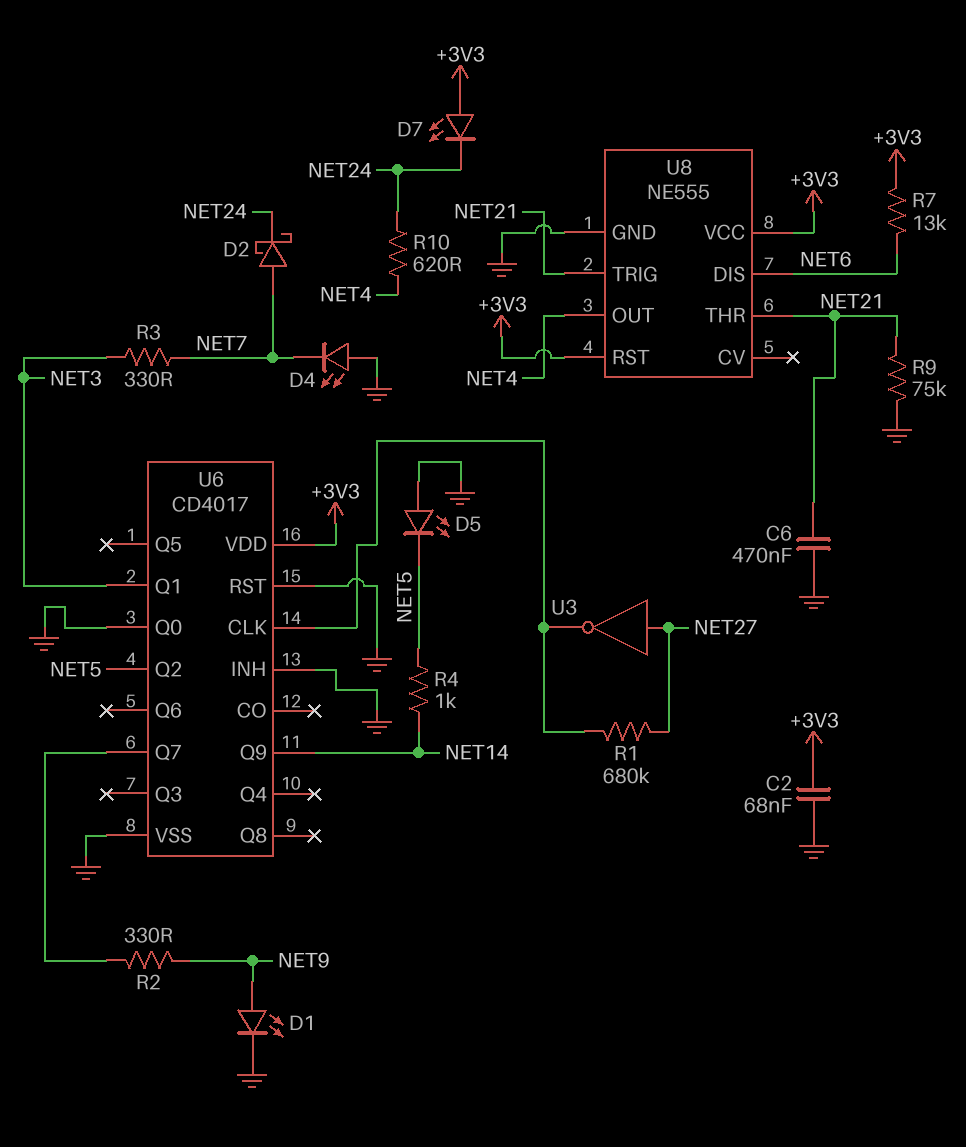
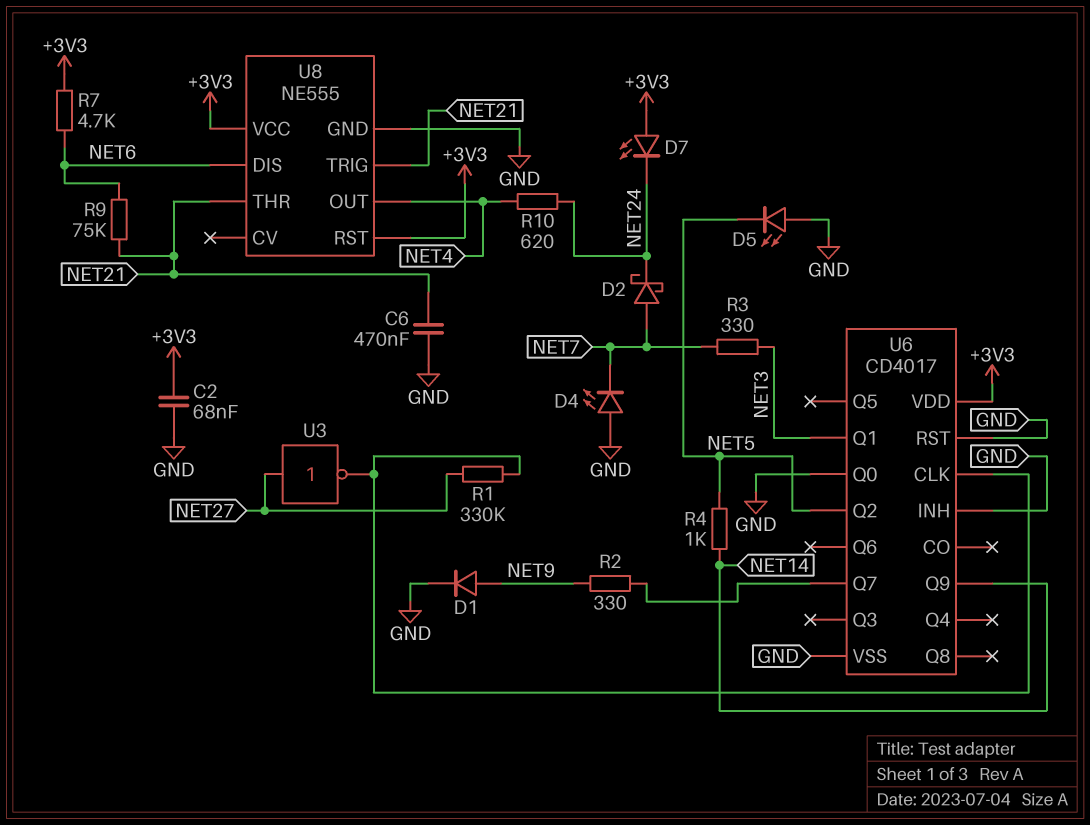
D1: LED (A NET9, K GND) -> diode (A NET9, K GND)
R1: 680k (NET27, U6/CLK) -> 330k (NET27, U6/CLK)
R7: 13k (+3V3, NET6) -> 4.7k (+3V3, NET6)
R9: 75k (GND, NET21) -> 75k (NET6, NET21)

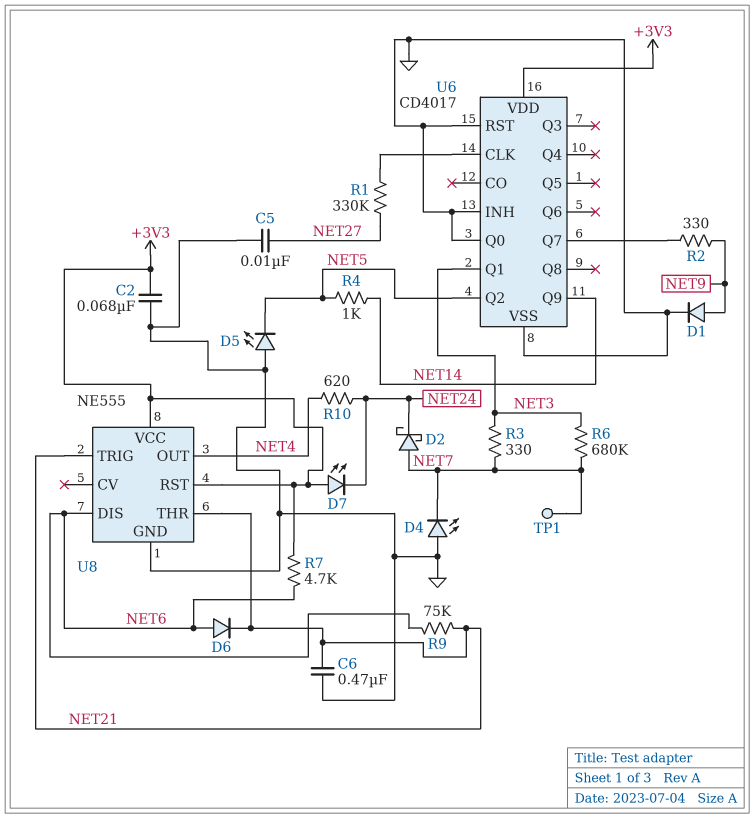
C5: none -> 10nF (GND, NET27)
D6: none -> diode (A NET6, K NET21)
R6: none -> 680k (NET3, NET7)
TP1: none -> test point (NET7)
U3: NOT (in NET27, out U6/CLK) -> none

